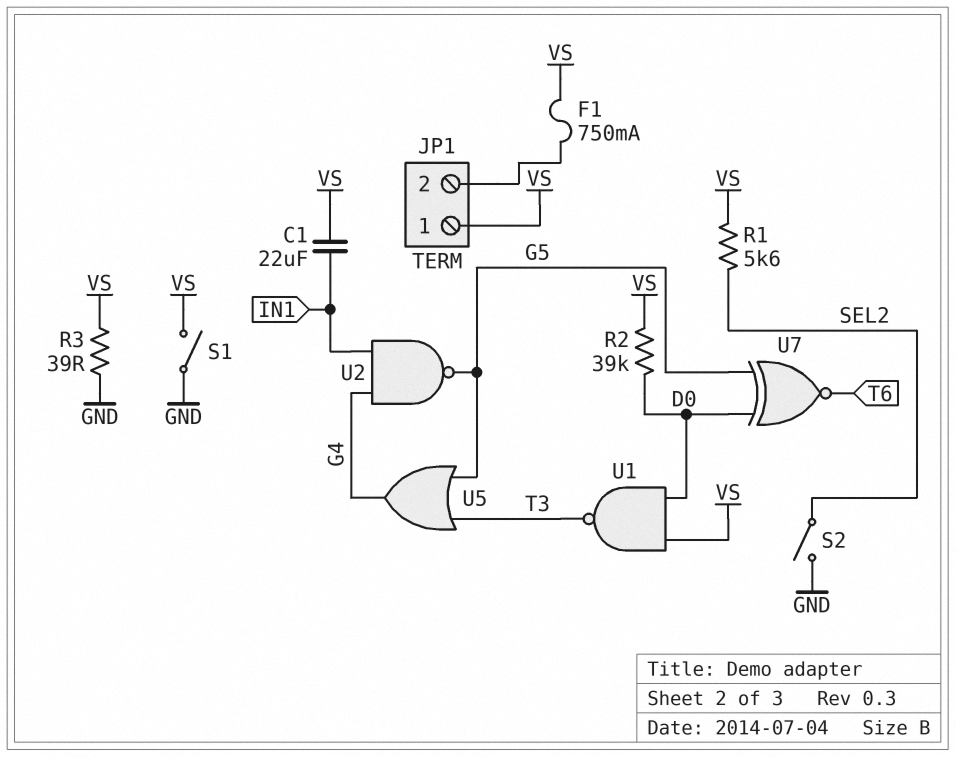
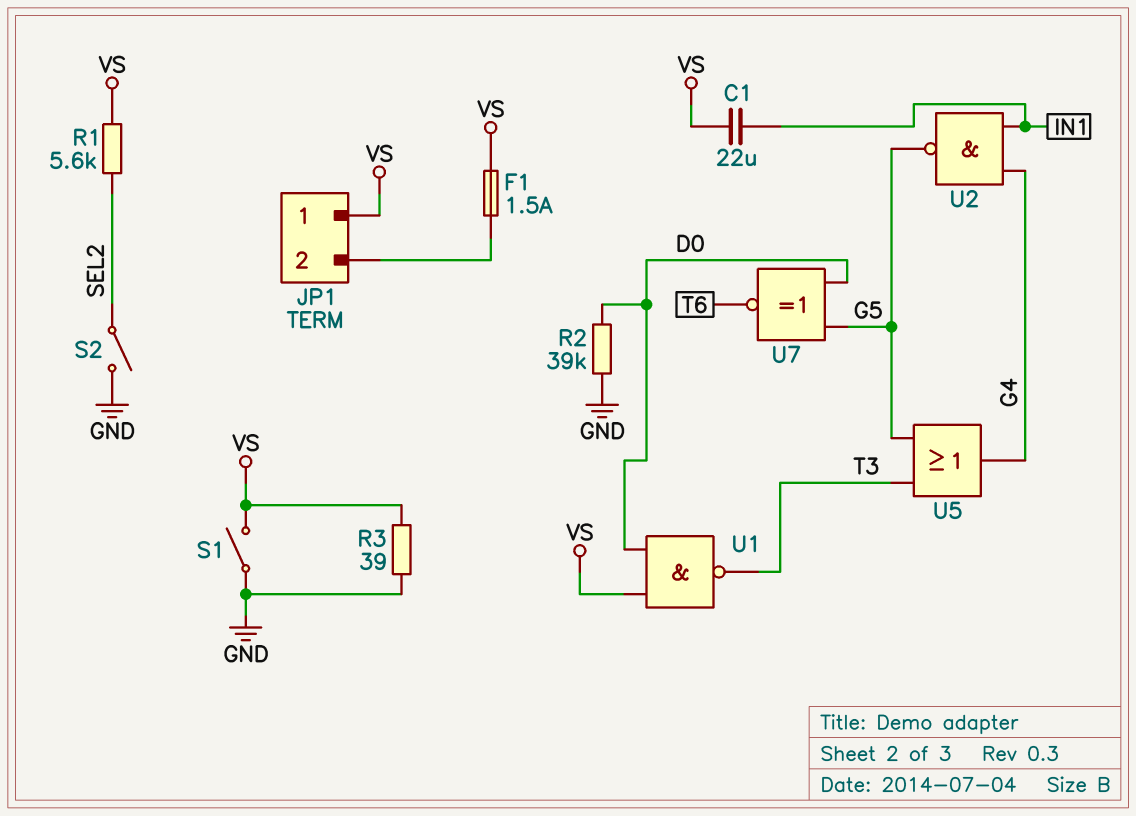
F1: 750mA (JP1/2, VS) -> 1.5A (JP1/2, VS)
R2: 39k (D0, VS) -> 39k (D0, GND)

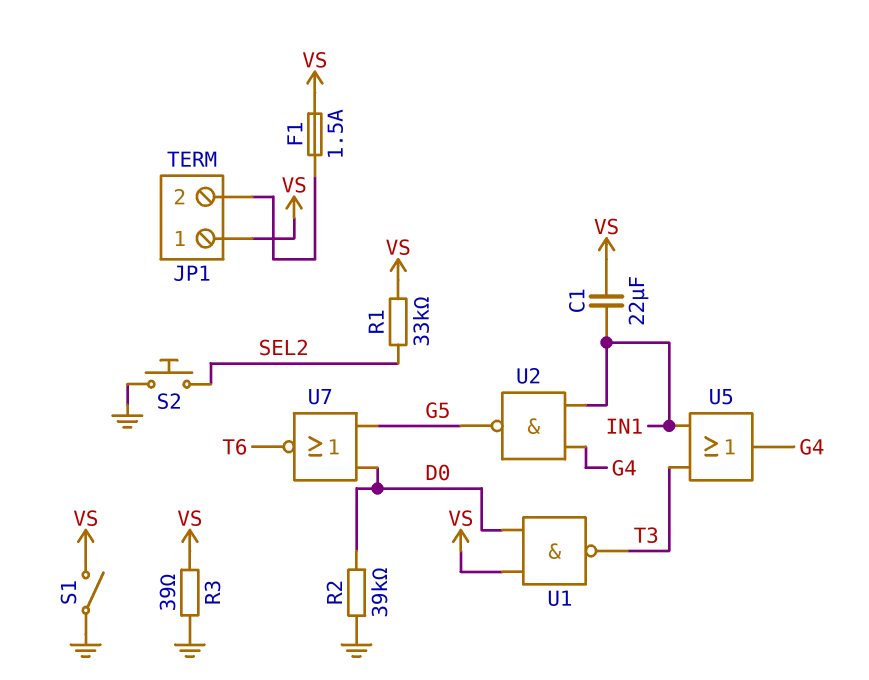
R1: 5.6k (SEL2, VS) -> 33k (SEL2, VS)
S2: switch (GND, SEL2) -> button (GND, SEL2)
U5: OR (in G5, in T3, out G4) -> OR (in IN1, in T3, out G4)
U7: XNOR (in D0, in G5, out T6) -> NOR (in D0, in G5, out T6)

